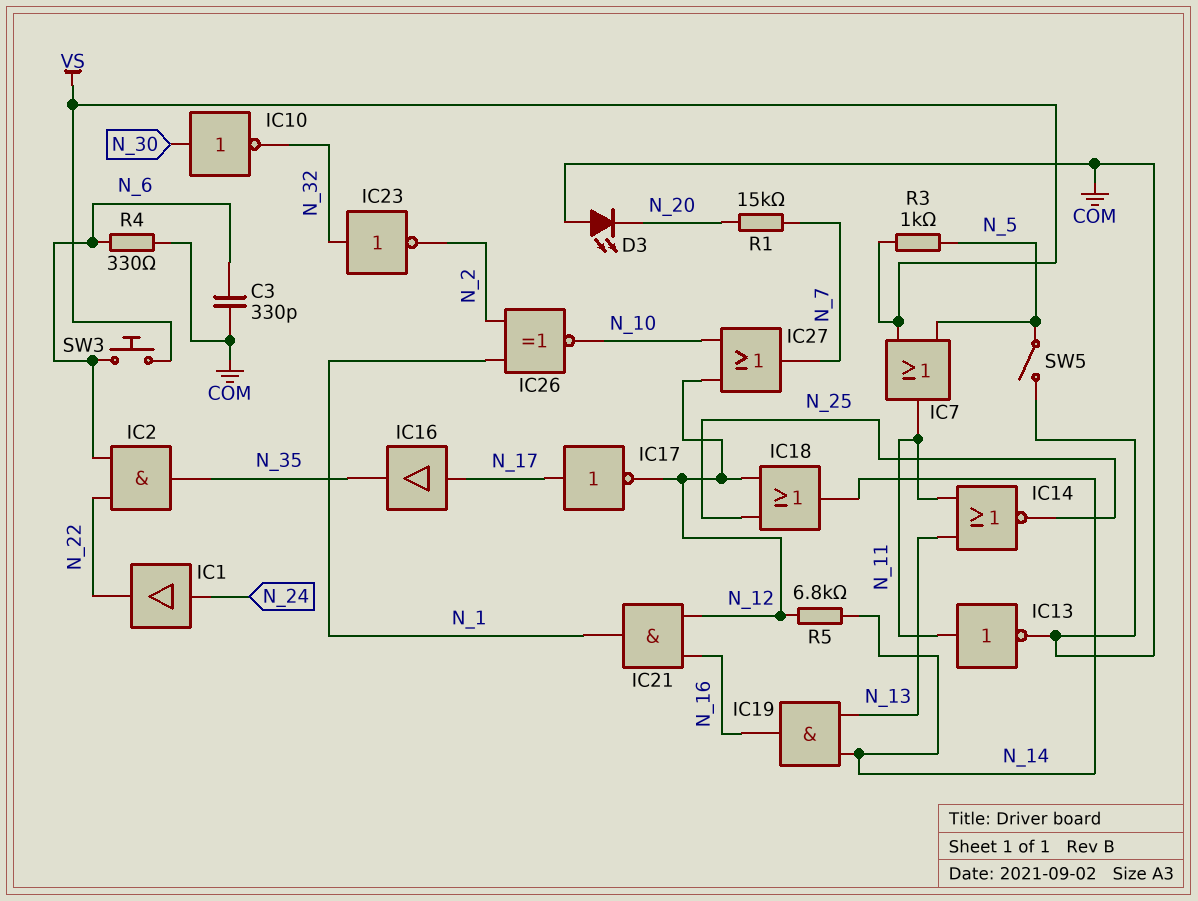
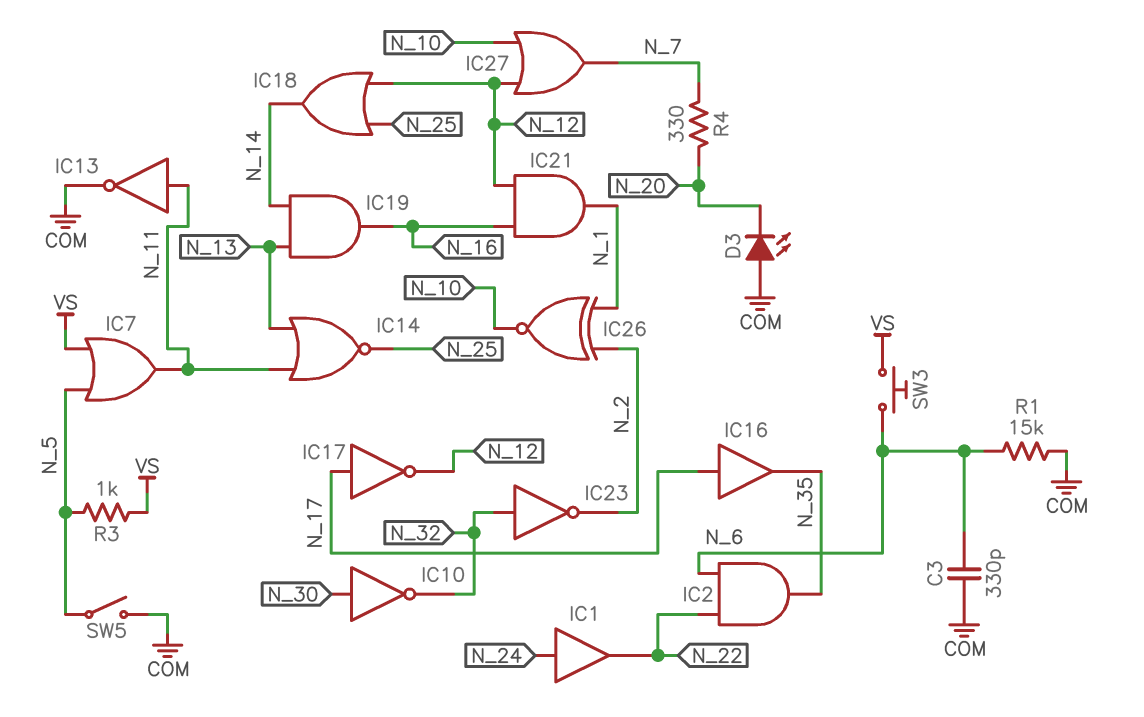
R1: 15k (N_7, N_20) -> 15k (COM, N_6)
R4: 330 (COM, N_6) -> 330 (N_7, N_20)
R5: 6.8k (N_12, N_14) -> none

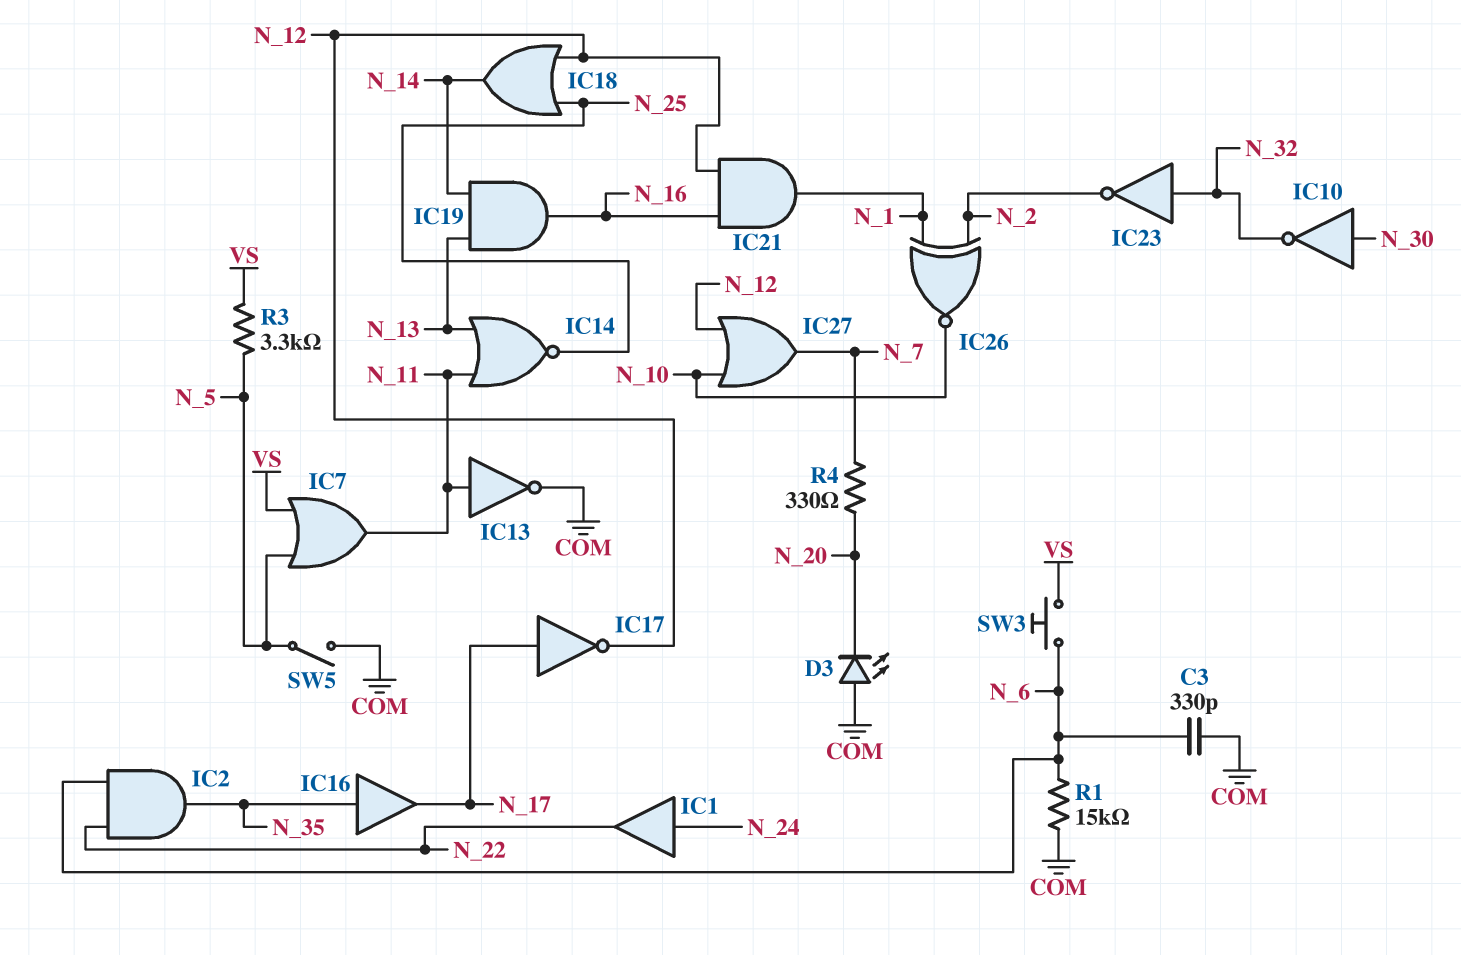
IC16: buffer (in N_17, out N_35) -> buffer (in N_35, out N_17)
R3: 1k (N_5, VS) -> 3.3k (N_5, VS)

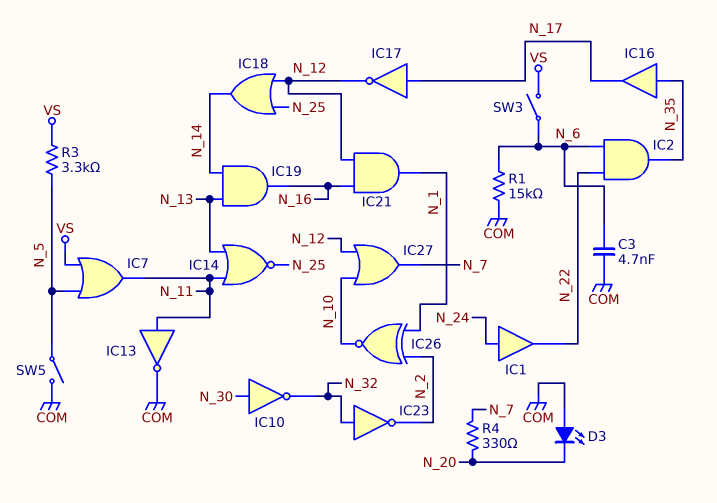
C3: 330pF (COM, N_6) -> 4.7nF (COM, N_6)
SW3: button (N_6, VS) -> switch (N_6, VS)

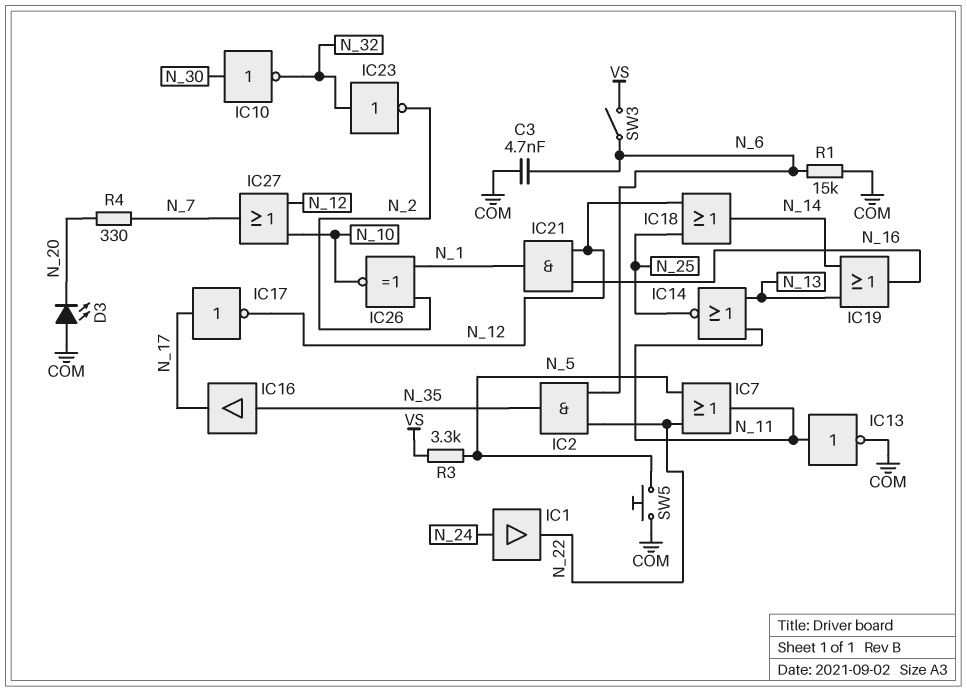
IC7: OR (in N_5, in VS, out N_11) -> OR (in N_5, in N_22, out N_11)
IC19: AND (in N_13, in N_14, out N_16) -> OR (in N_13, in N_14, out N_16)
SW5: switch (COM, N_5) -> button (COM, N_5)

